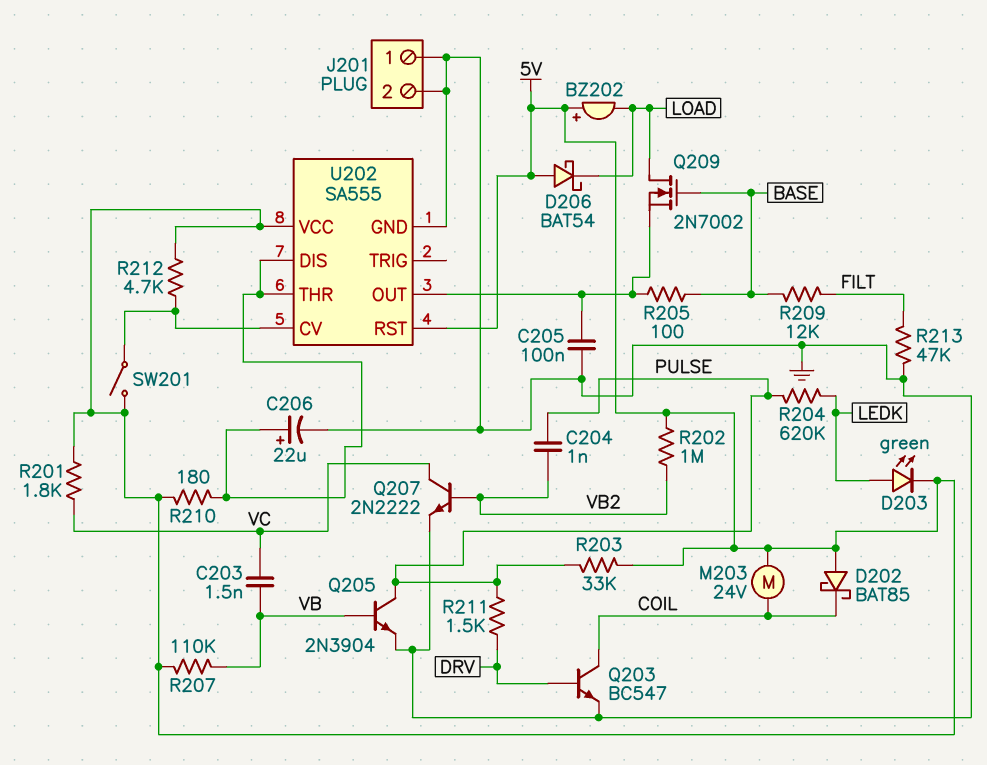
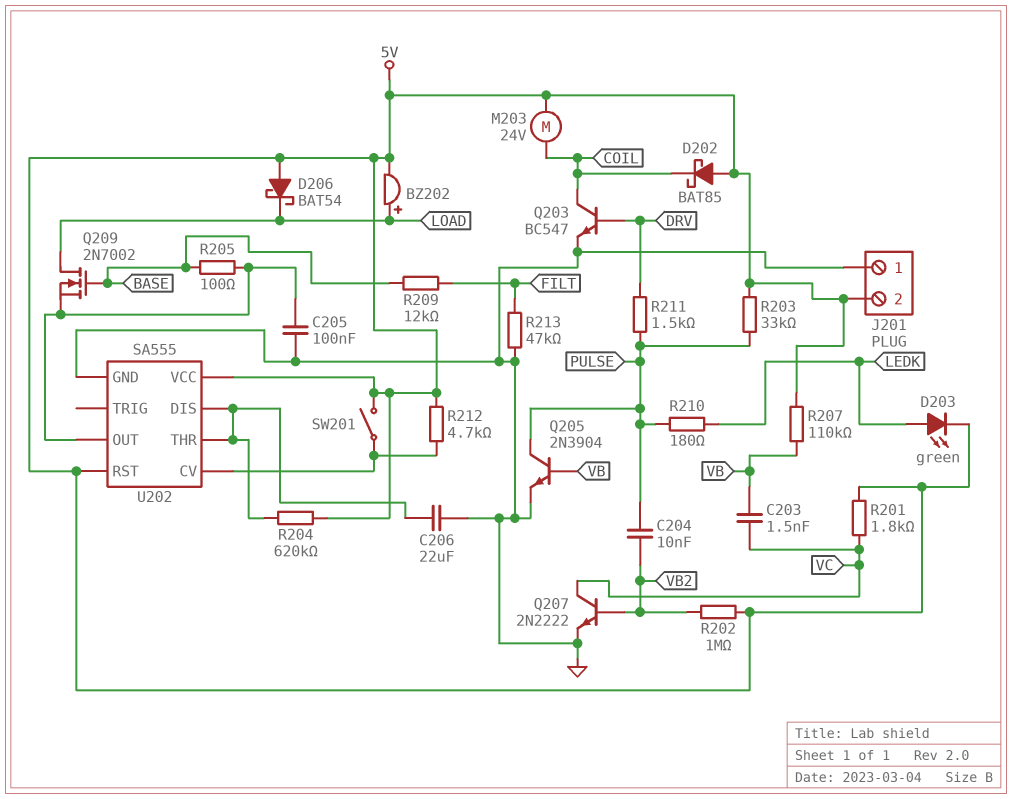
BZ202: buzzer (plus 5V, minus LOAD) -> buzzer (plus LOAD, minus 5V)
C204: 1nF (PULSE, VB2) -> 10nF (PULSE, VB2)
C206: 22uF (plus U202/DIS, minus GND) -> 22uF (GND, U202/DIS)
J201 pin 2: GND -> 5V
R204: 620k (LEDK, PULSE) -> 620k (5V, U202/DIS)
R210: 180 (5V, U202/DIS) -> 180 (LEDK, PULSE)

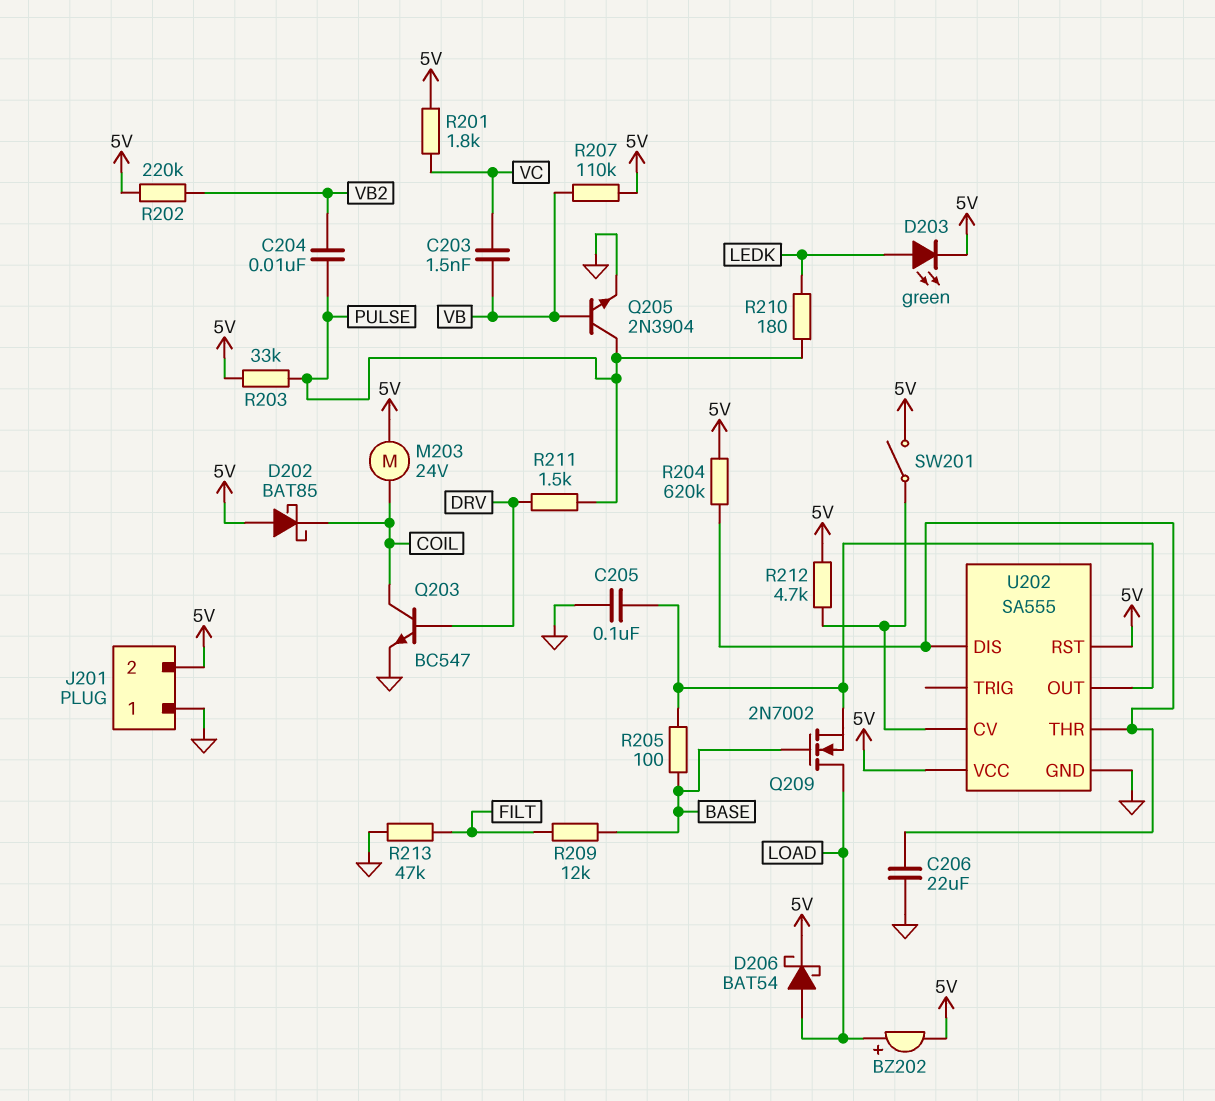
D206: schottky BAT54 (A 5V, K LOAD) -> schottky BAT54 (A LOAD, K 5V)
Q207: NPN 2N2222 (B VB2, C VC, E GND) -> none
R202: 1M (5V, VB2) -> 220k (5V, VB2)

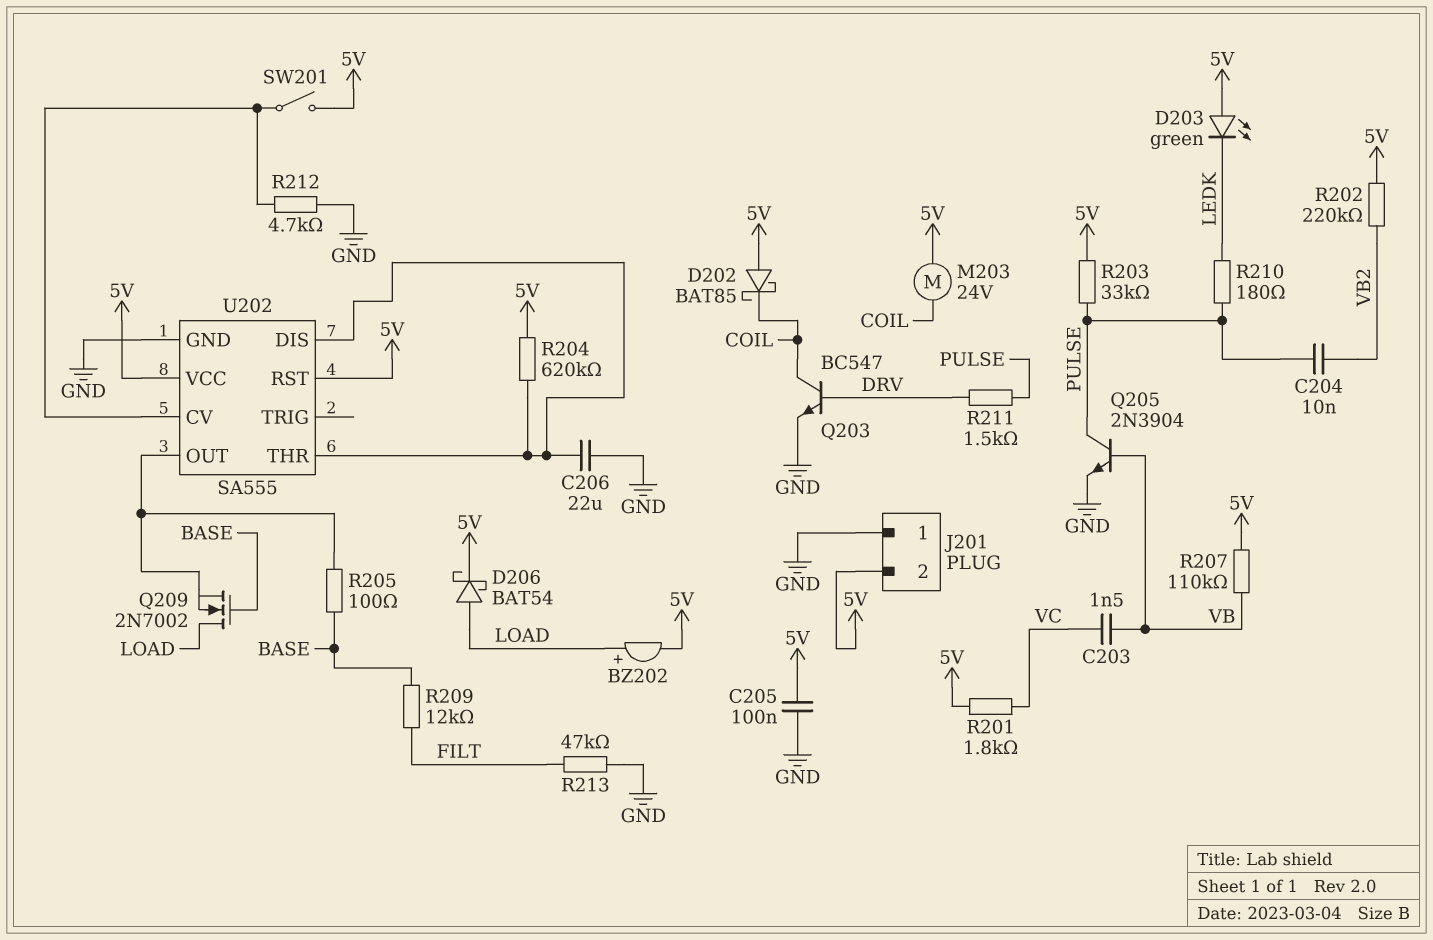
C205: 100nF (GND, U202/OUT) -> 100nF (5V, GND)
D203: LED green (A LEDK, K 5V) -> LED green (A 5V, K LEDK)
R212: 4.7k (5V, U202/CV) -> 4.7k (GND, U202/CV)

